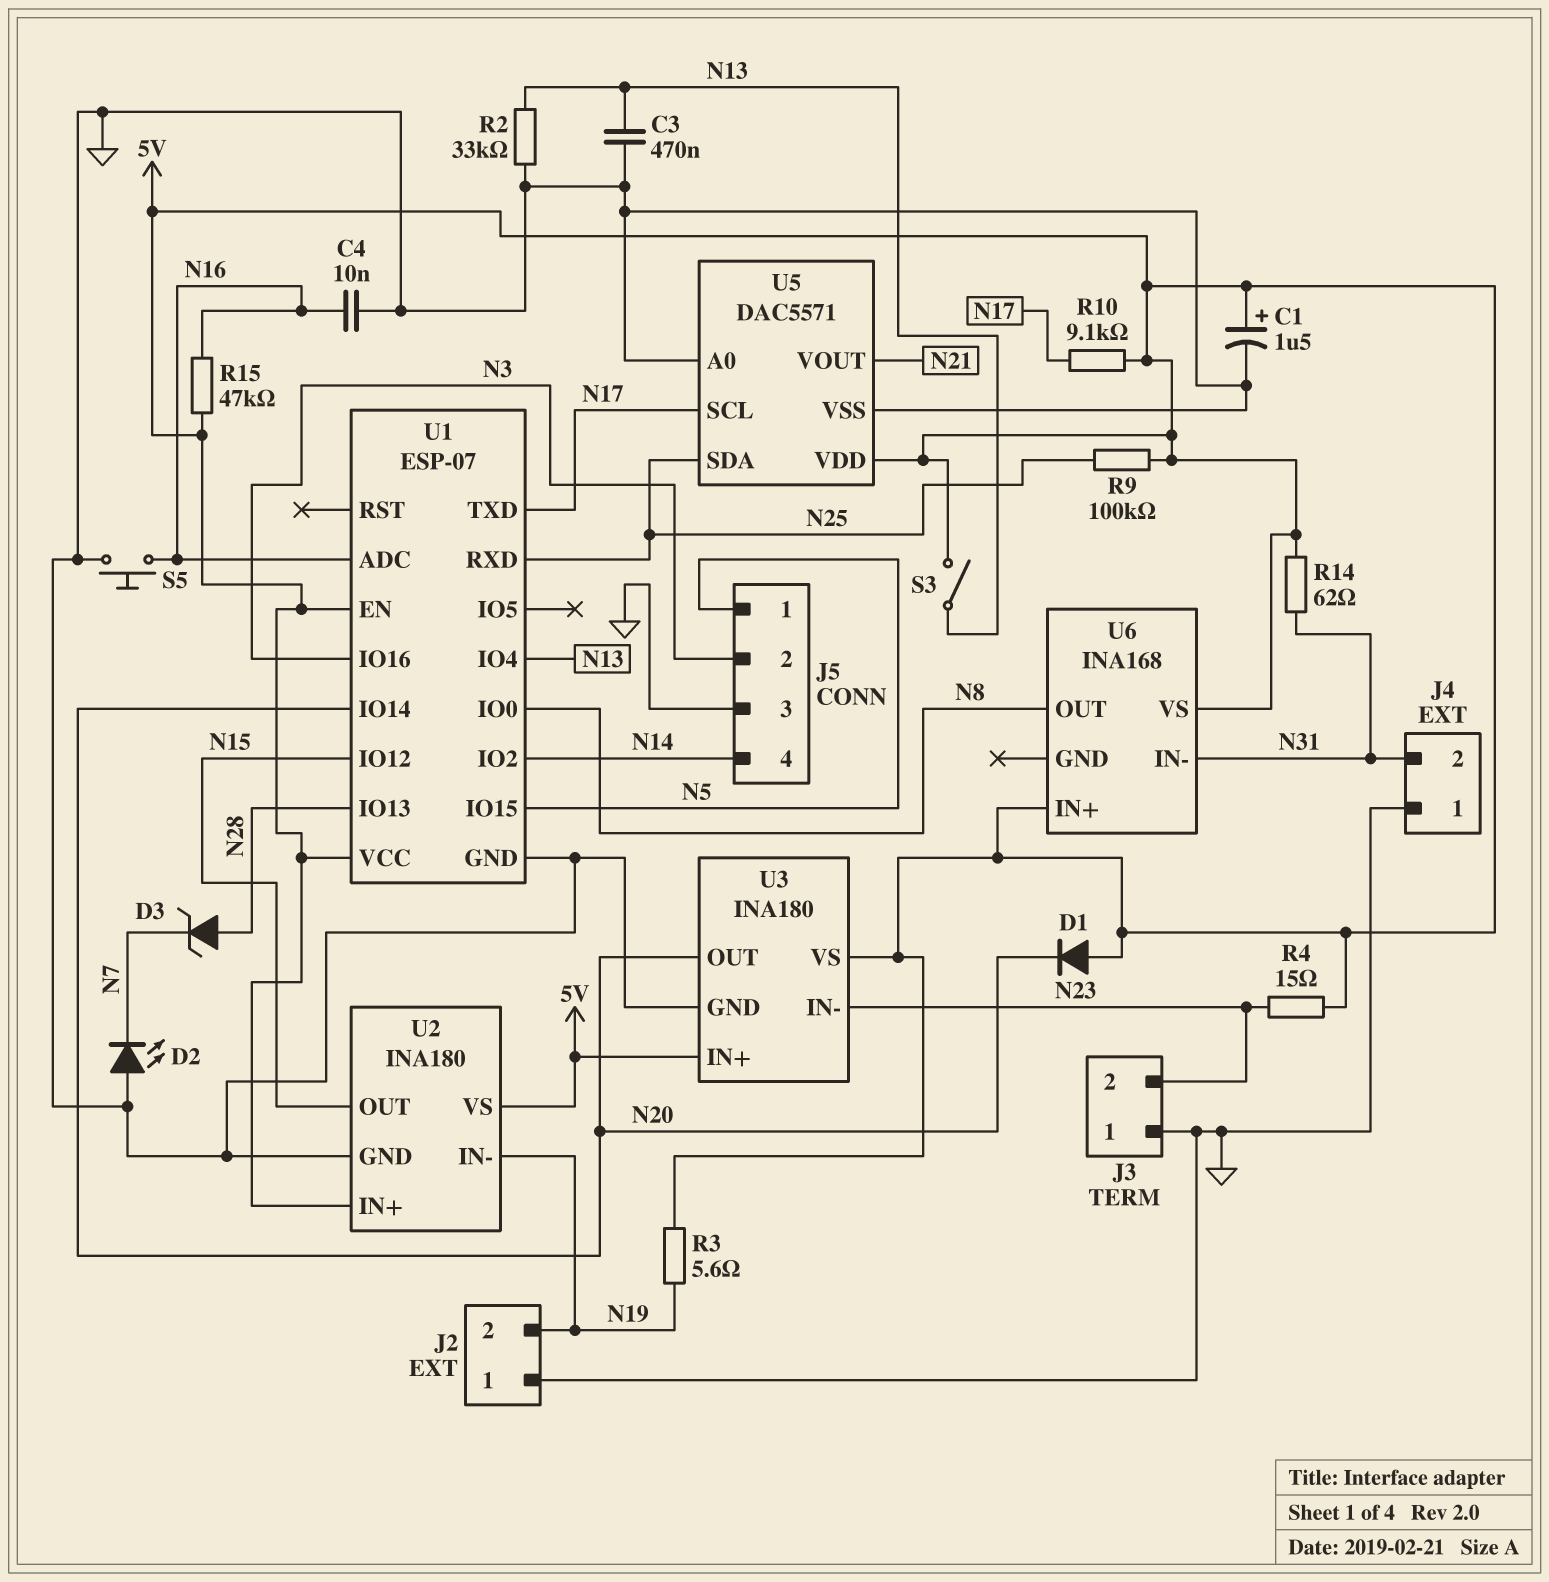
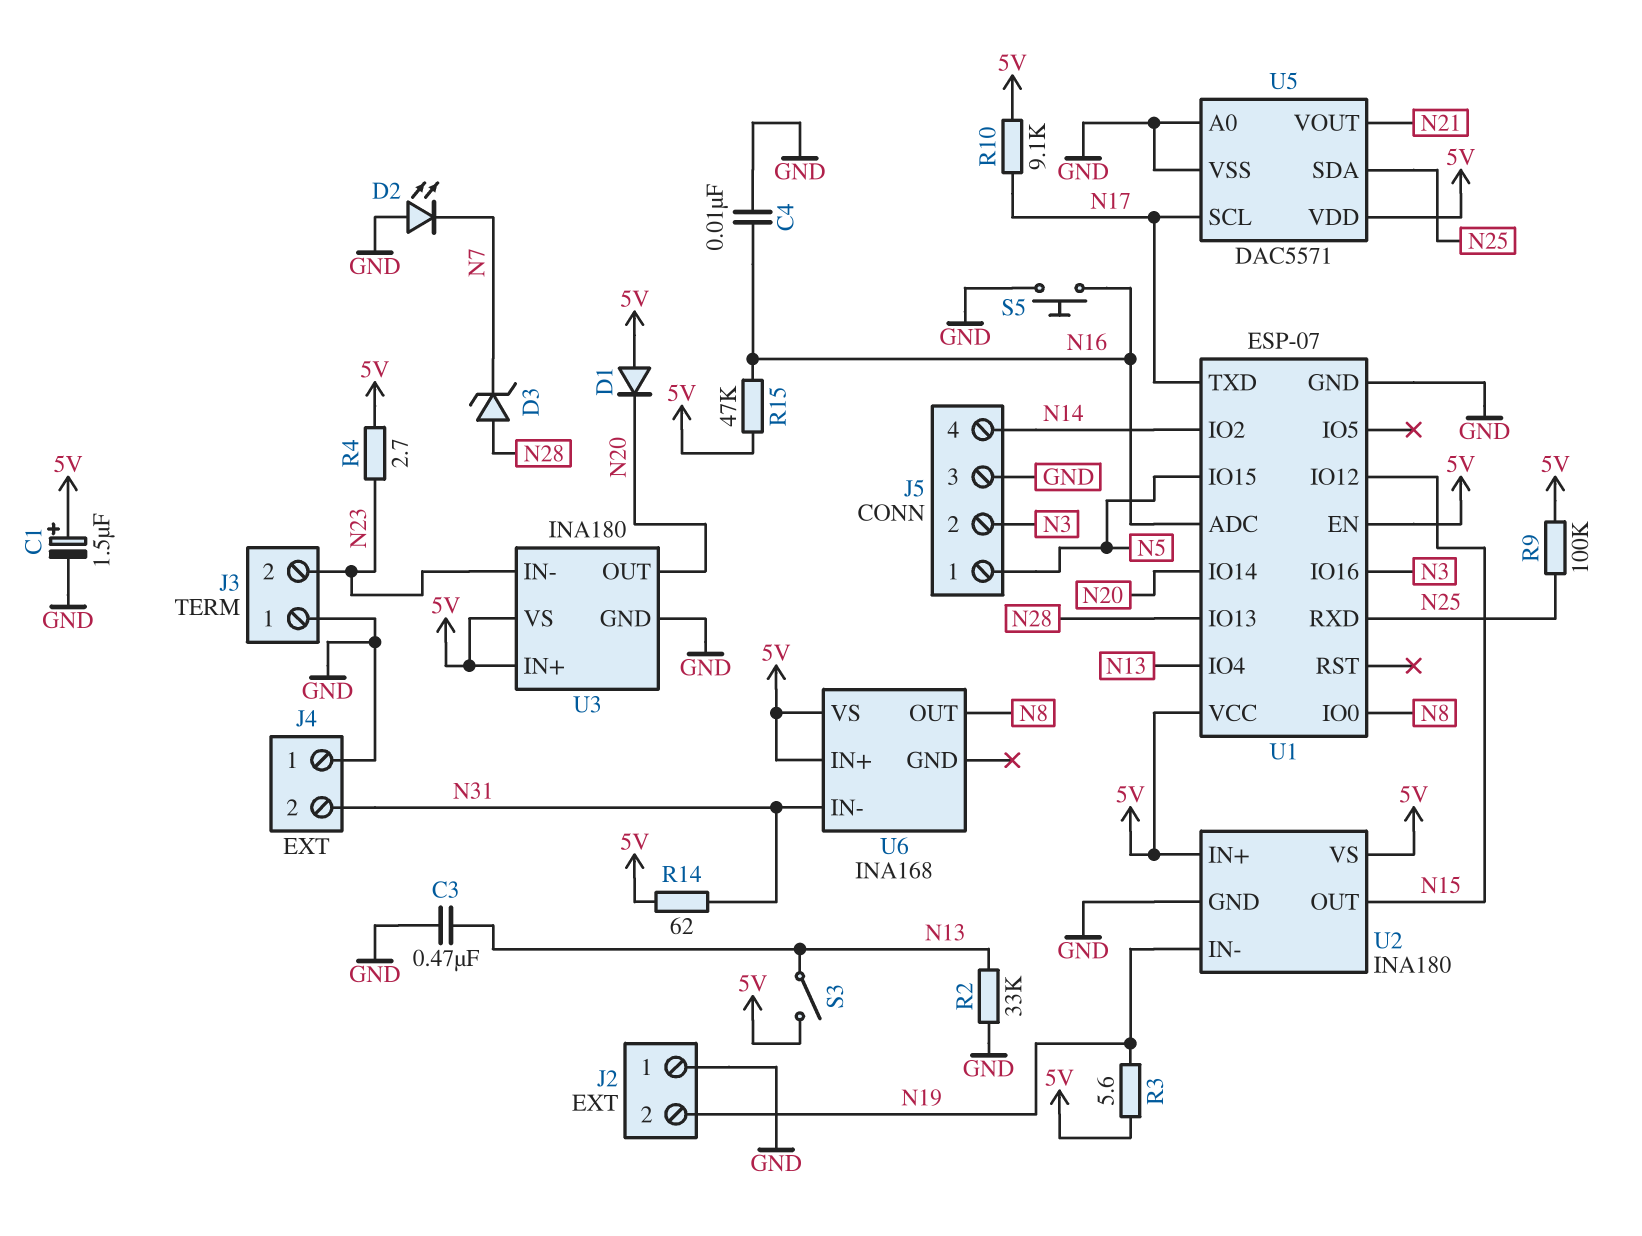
R4: 15 (5V, N23) -> 2.7 (5V, N23)

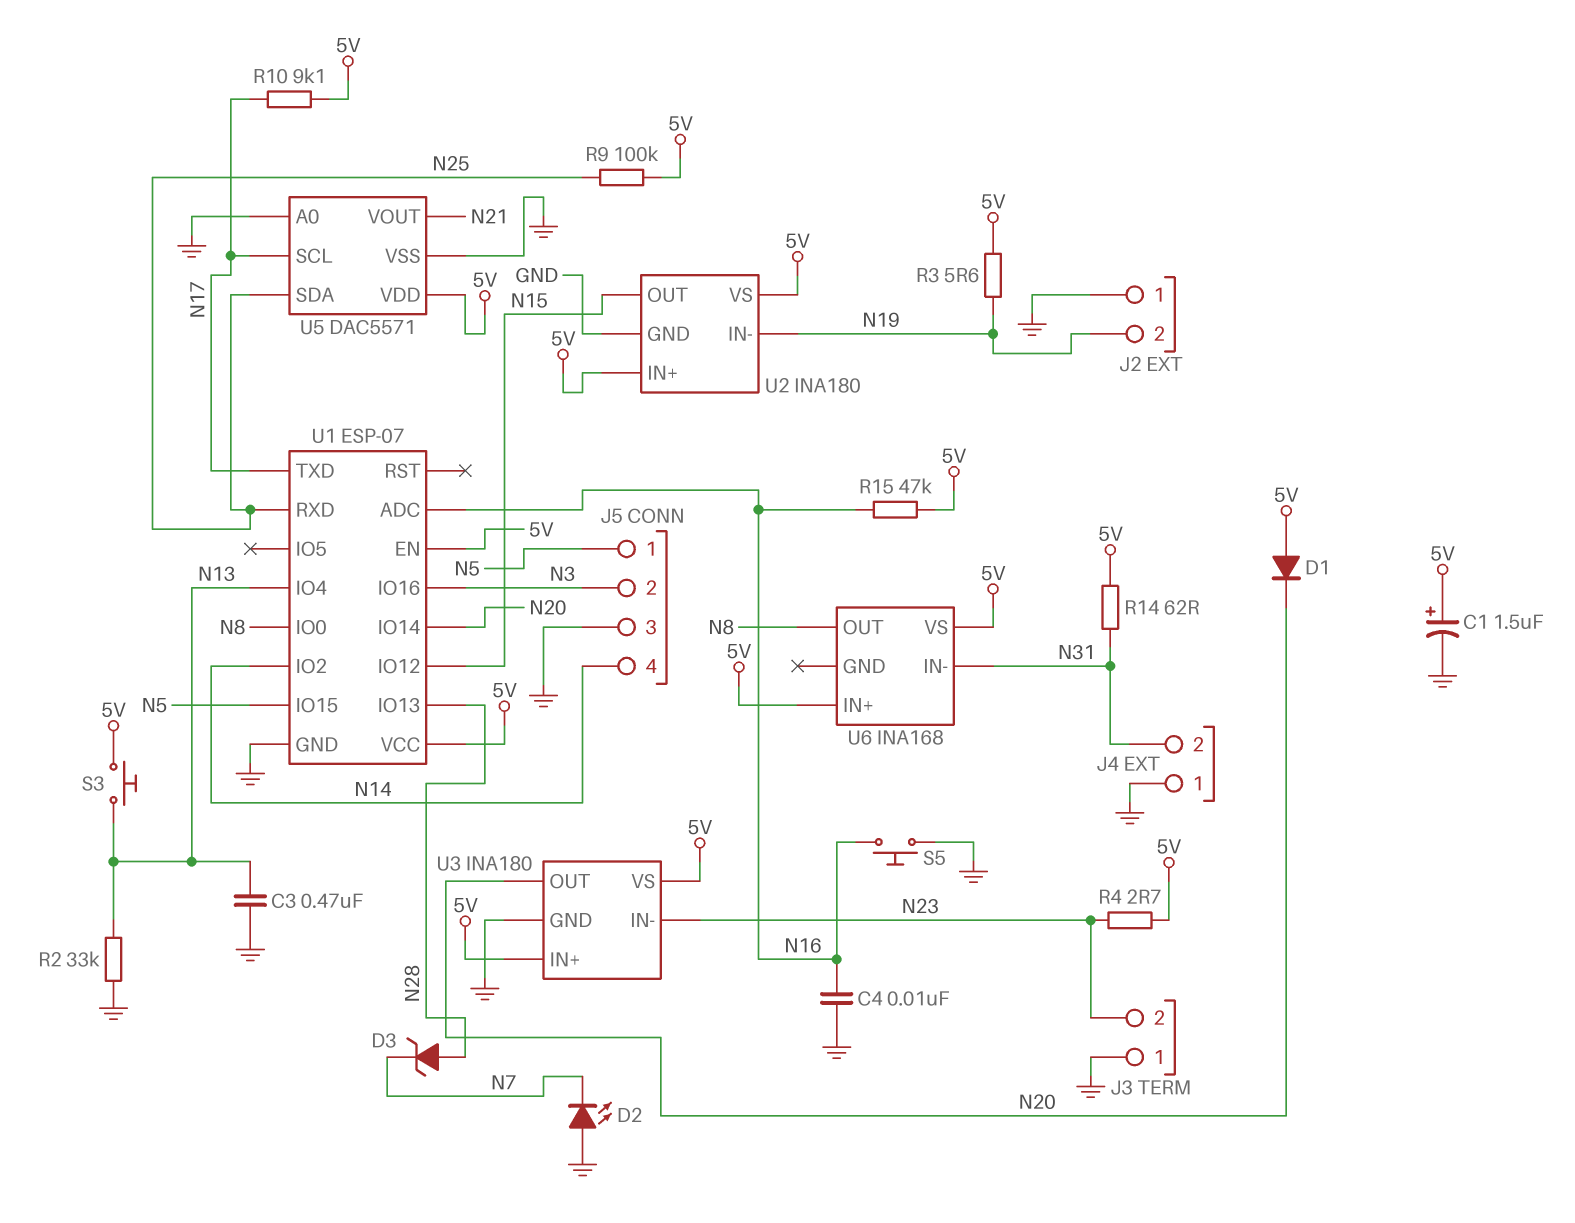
S3: switch (5V, N13) -> button (5V, N13)

